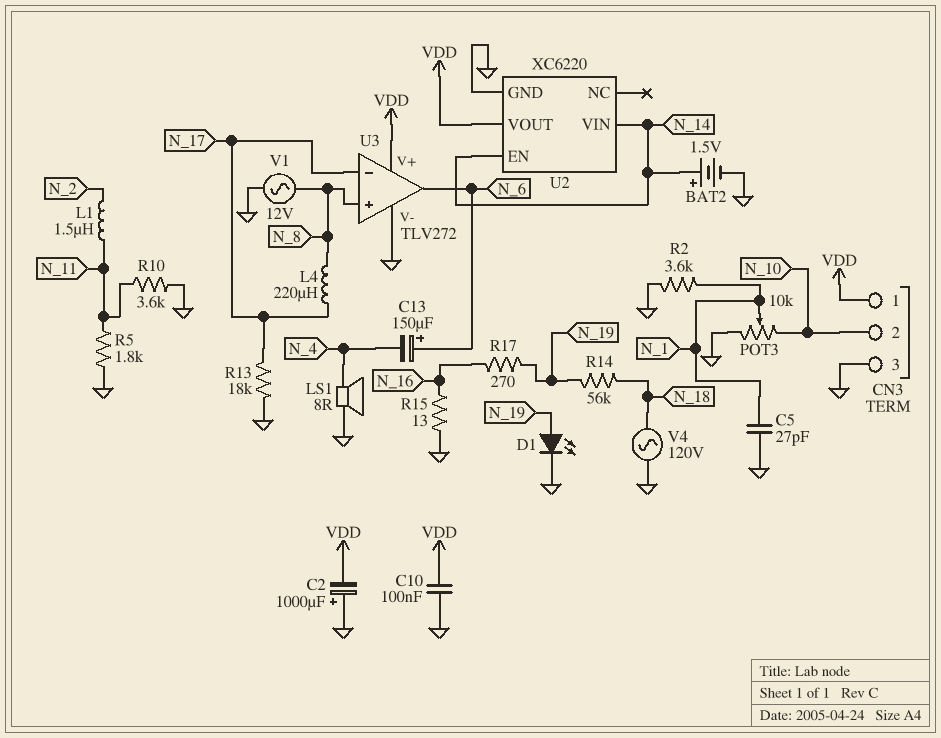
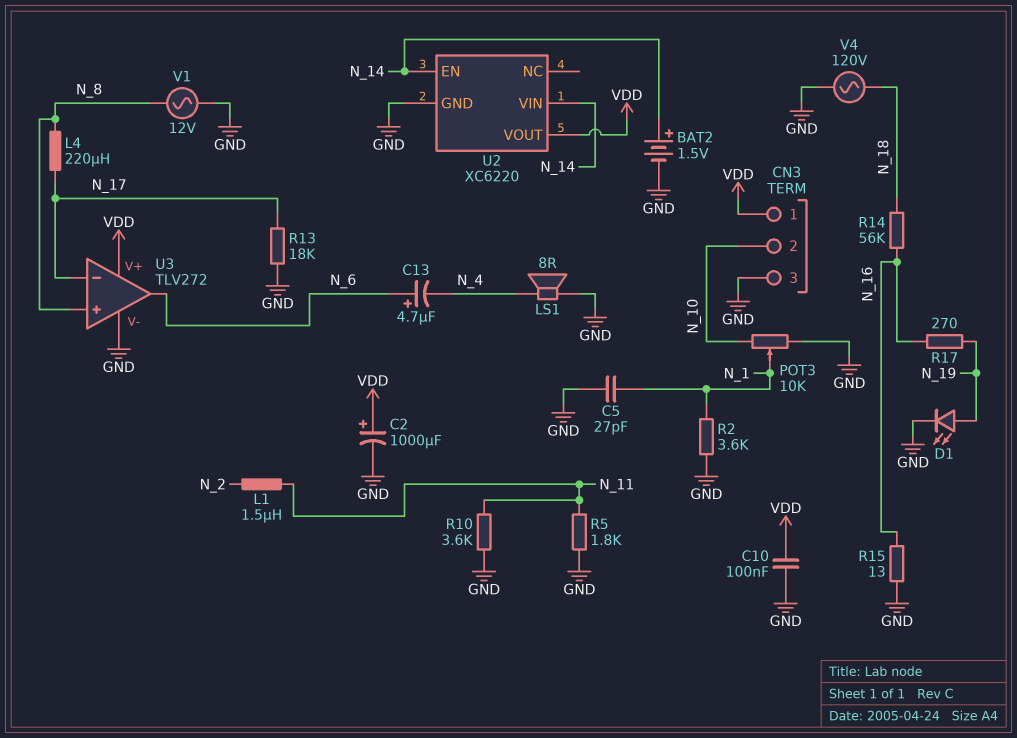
C2: 1000uF (plus GND, minus VDD) -> 1000uF (plus VDD, minus GND)
C13: 150uF (plus N_6, minus N_4) -> 4.7uF (plus N_6, minus N_4)
R14: 56k (N_18, N_19) -> 56k (N_16, N_18)

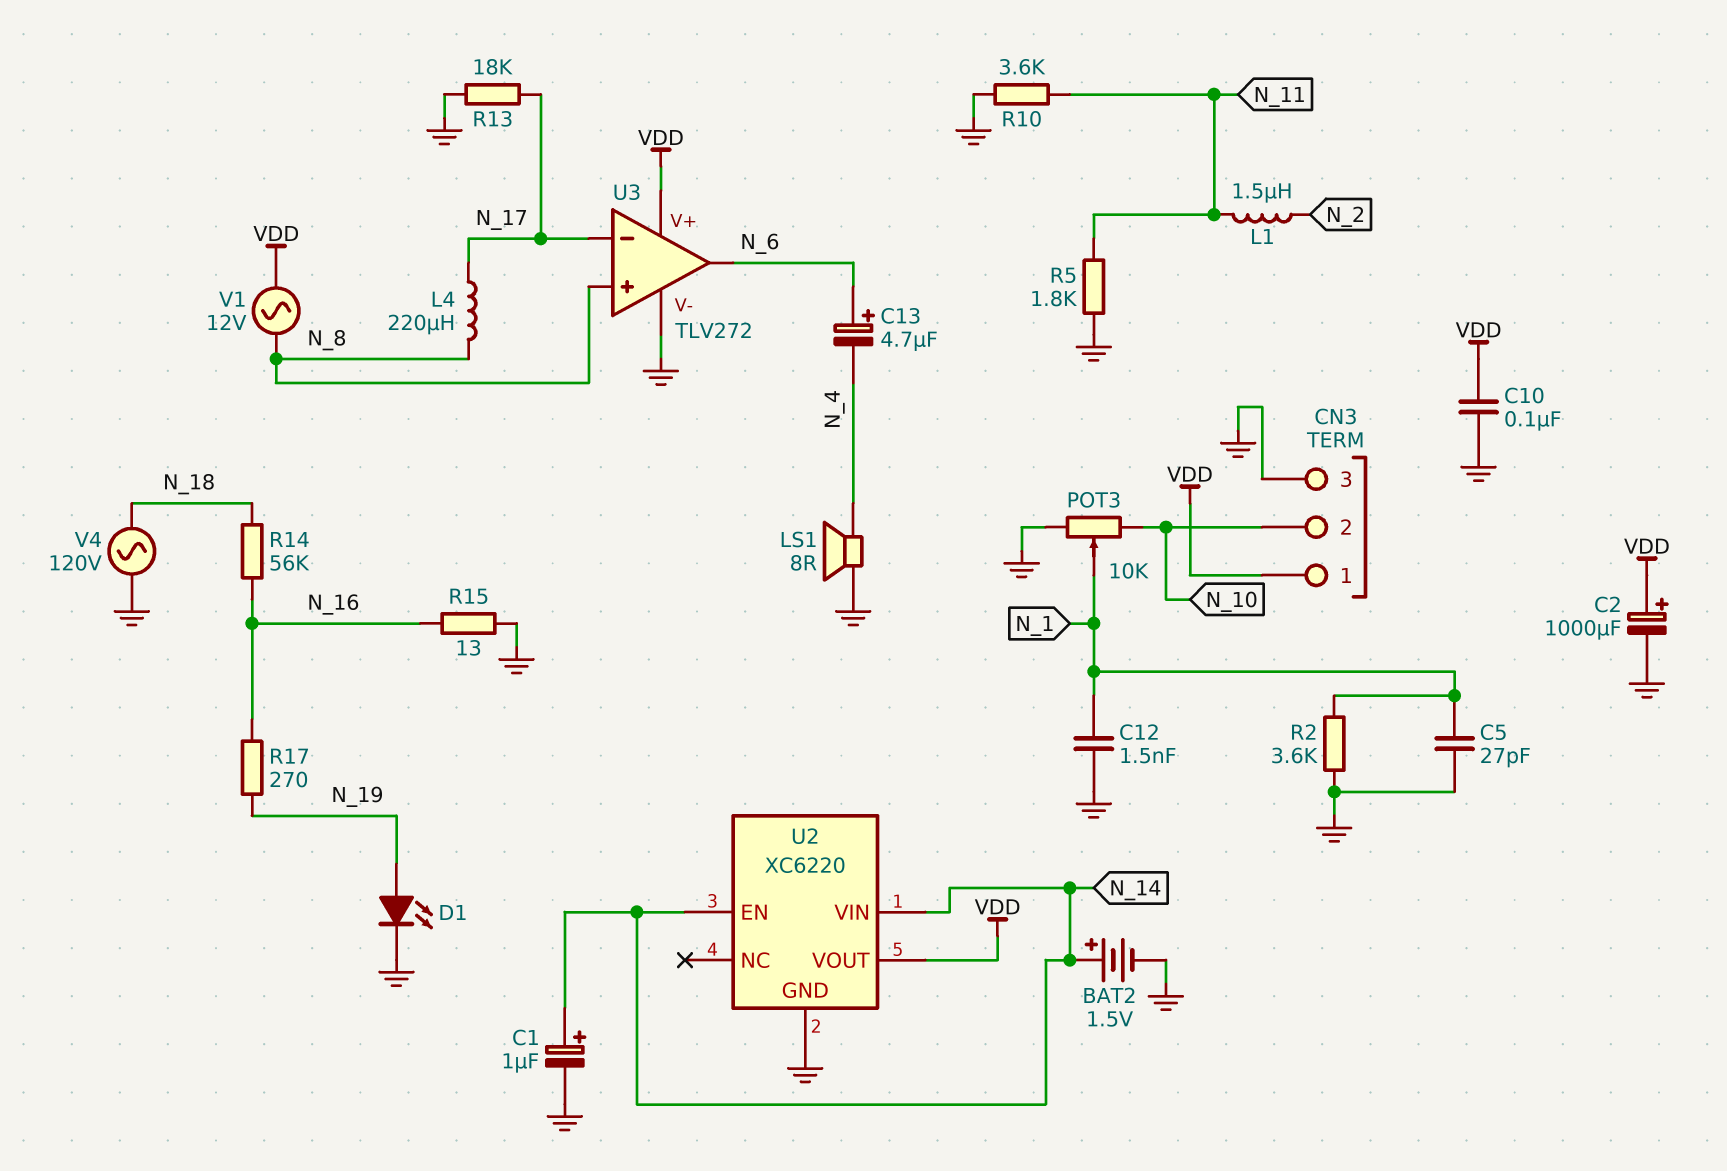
C1: none -> 1uF (plus N_14, minus GND)
C12: none -> 1.5nF (GND, N_1)
V1: AC 12V (GND, N_8) -> AC 12V (N_8, VDD)

